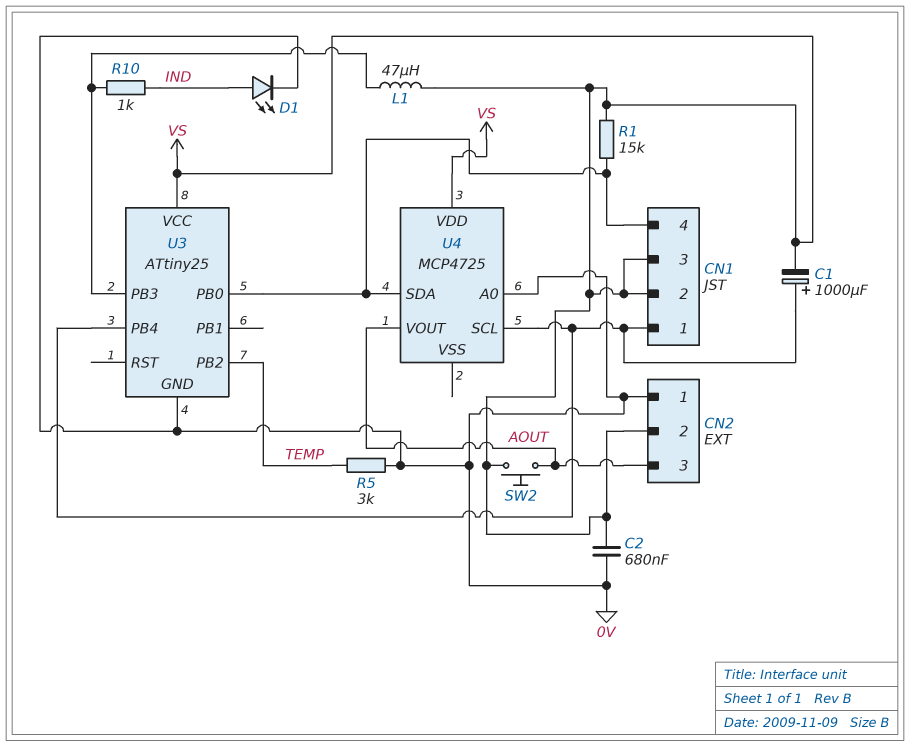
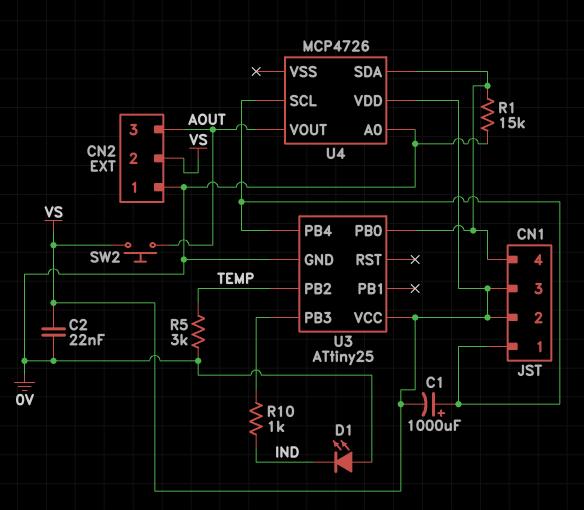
C2: 680nF (0V, VS) -> 22nF (0V, VS)
D1: LED (A IND, K 0V) -> LED (A 0V, K IND)
L1: 47uH (U3/PB3, VS) -> none
R1: 15k (CN1/4, VS) -> 15k (0V, CN1/4)
U4: MCP4725 -> MCP4726

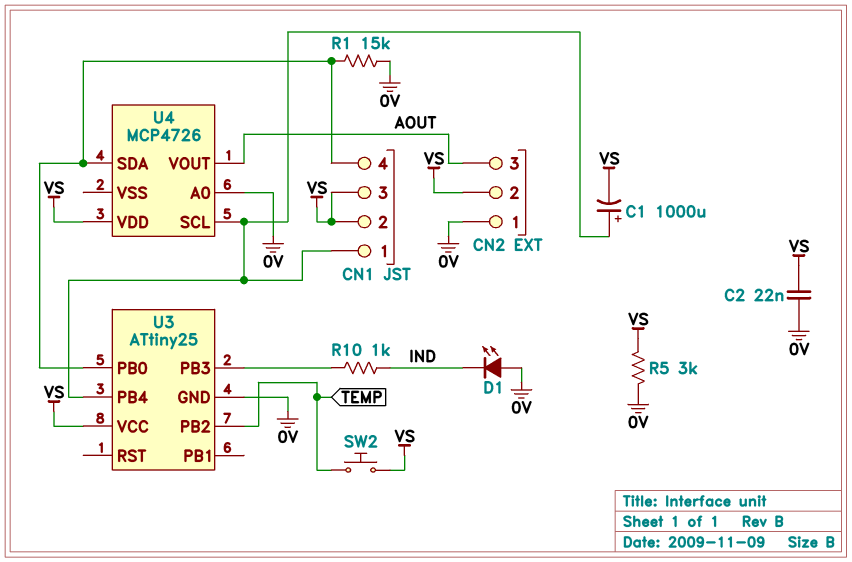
R5: 3k (0V, TEMP) -> 3k (0V, VS)
SW2: button (AOUT, VS) -> button (TEMP, VS)

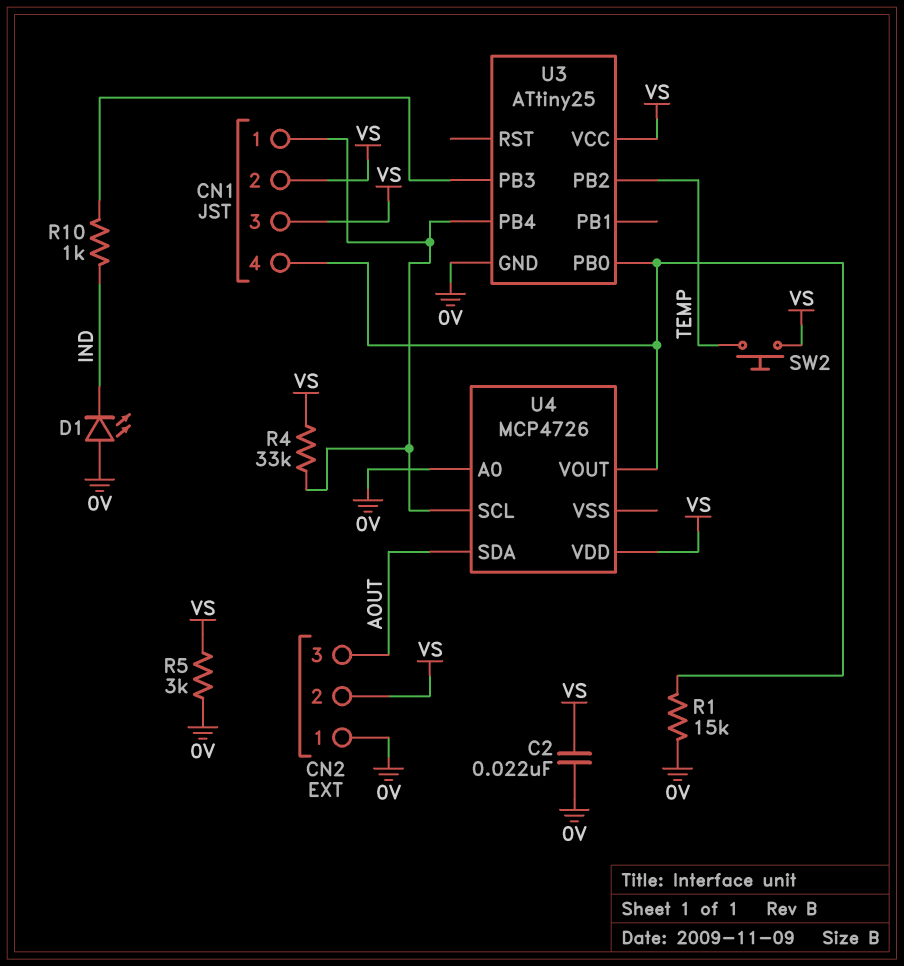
C1: 1000uF (plus CN1/1, minus VS) -> none
R4: none -> 33k (CN1/1, VS)
U4 pin SDA: CN1/4 -> AOUT
U4 pin VOUT: AOUT -> CN1/4

